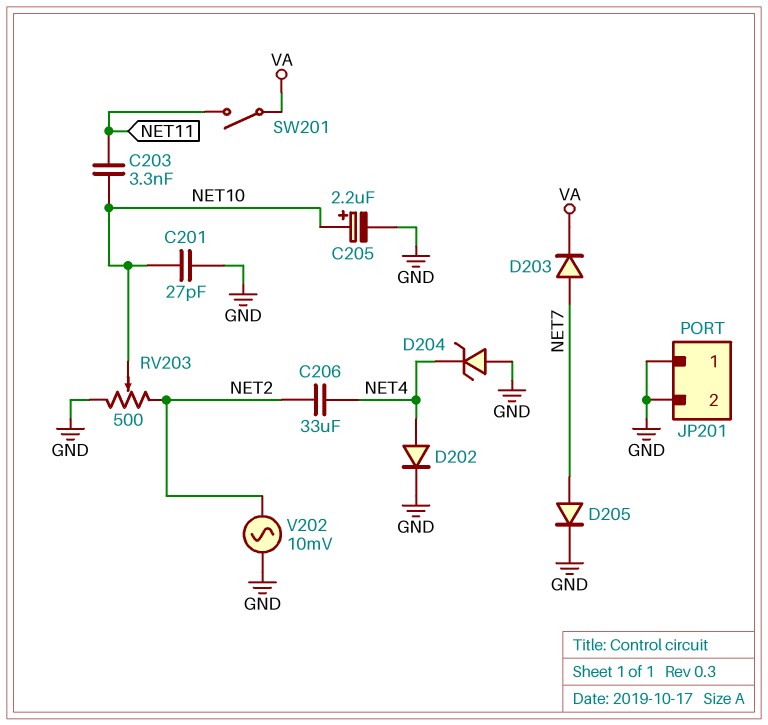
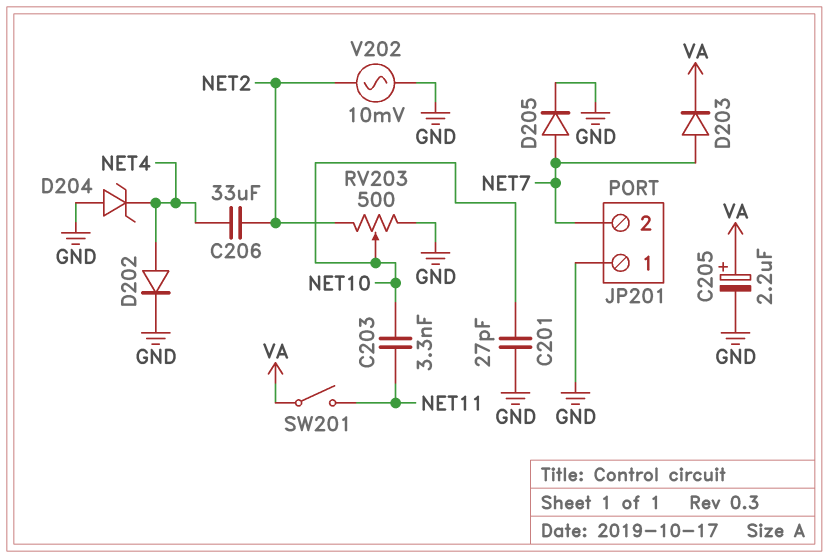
C205: 2.2uF (plus NET10, minus GND) -> 2.2uF (plus VA, minus GND)
JP201 pin 2: GND -> NET7

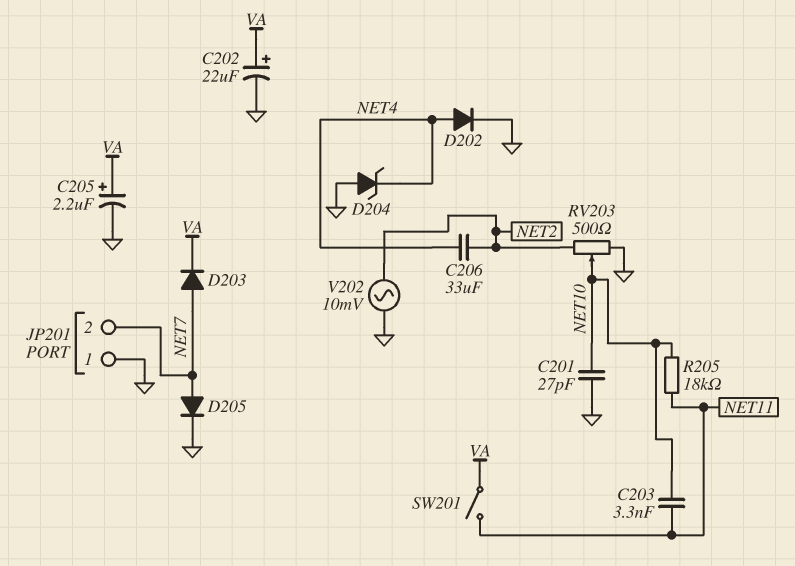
C202: none -> 22uF (plus VA, minus GND)
R205: none -> 18k (NET10, NET11)

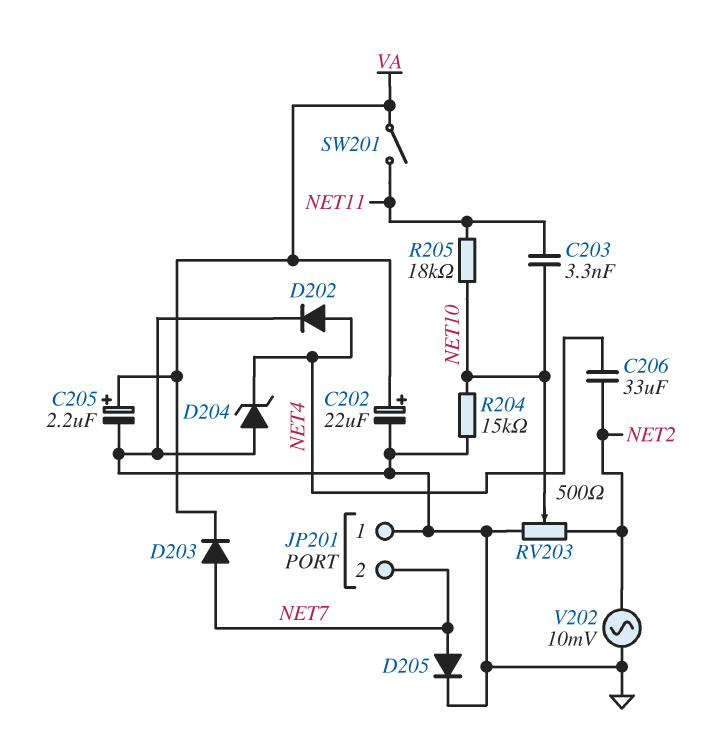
C201: 27pF (GND, NET10) -> none
R204: none -> 15k (GND, NET10)

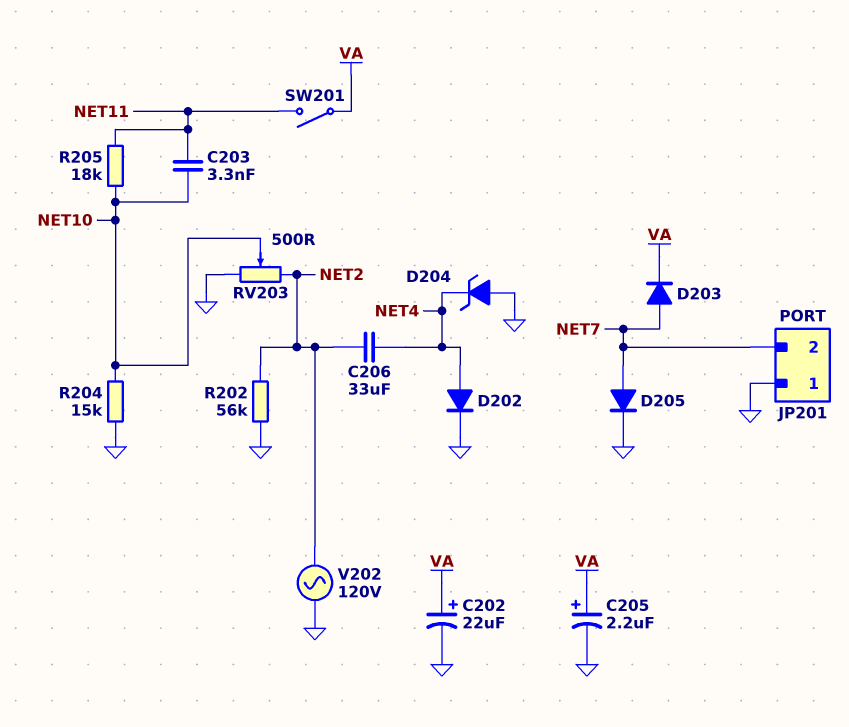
R202: none -> 56k (GND, NET2)
V202: AC 10mV (GND, NET2) -> AC 120V (GND, NET2)

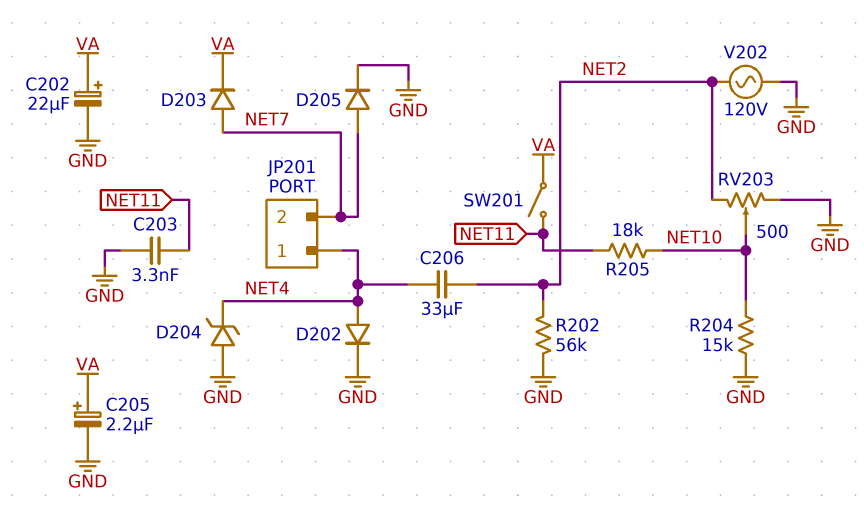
C203: 3.3nF (NET10, NET11) -> 3.3nF (GND, NET11)
JP201 pin 1: GND -> NET4

